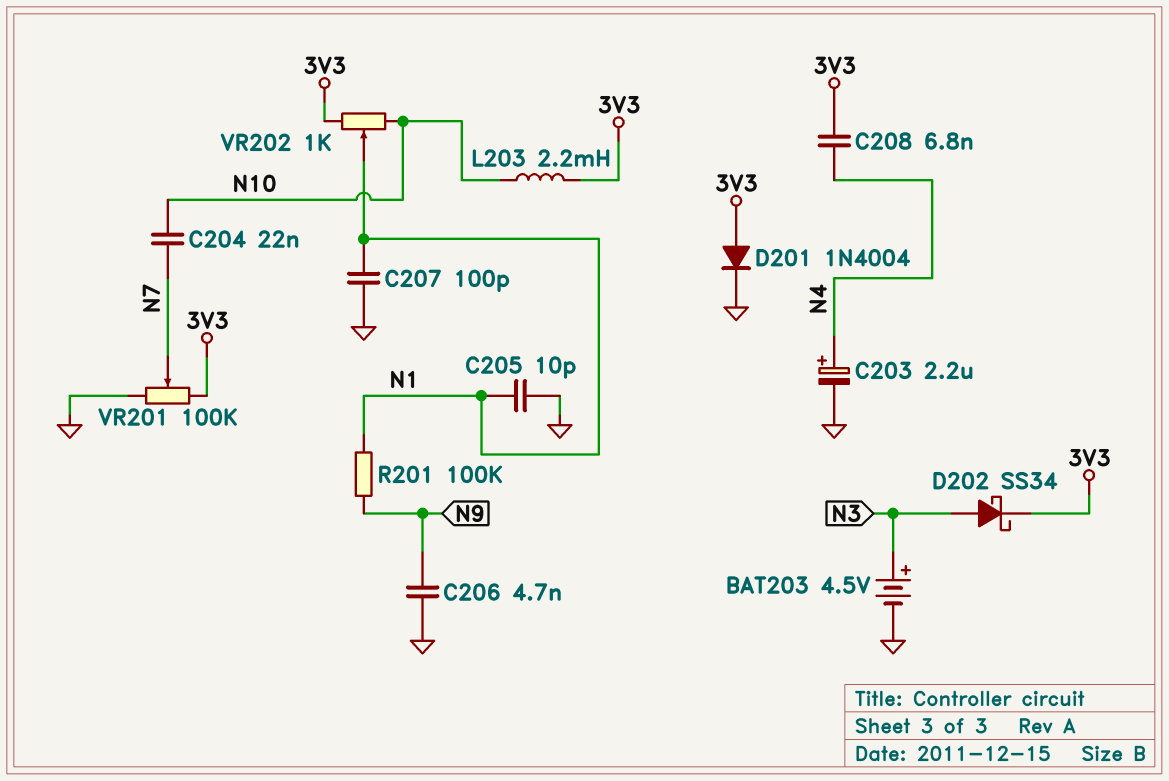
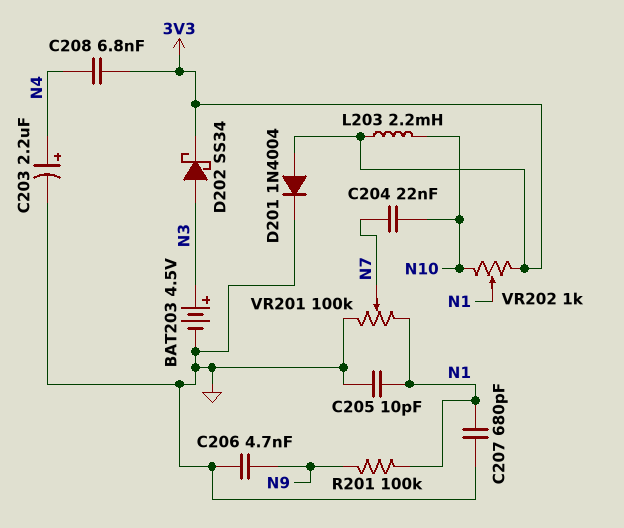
C207: 100pF (GND, N1) -> 680pF (GND, N1)
VR201: 100k (3V3, GND, wiper N7) -> 100k (GND, N1, wiper N7)

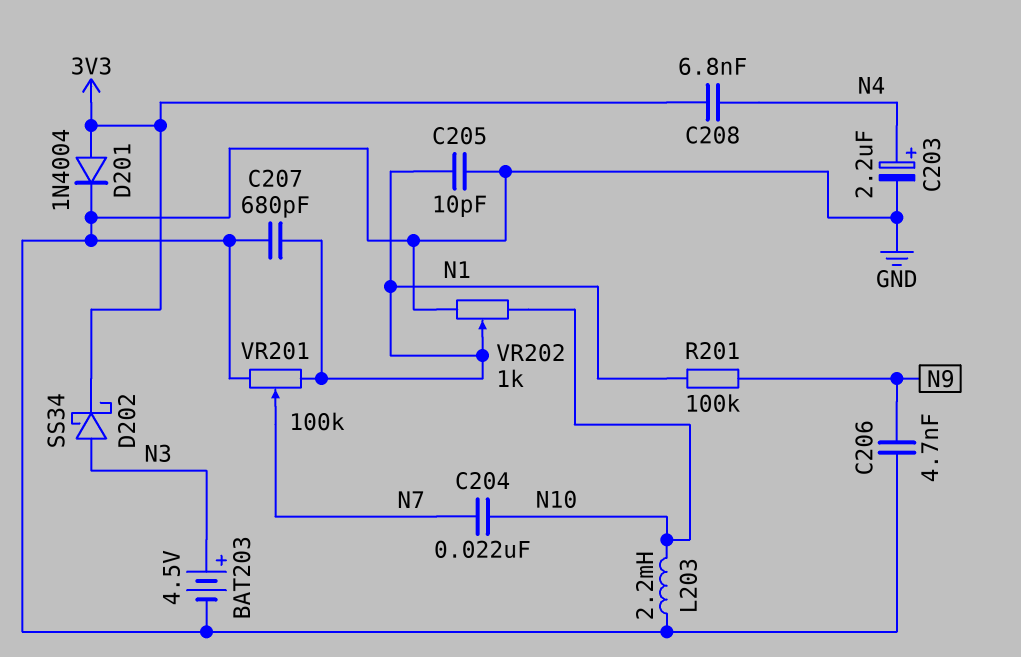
L203: 2.2mH (3V3, N10) -> 2.2mH (GND, N10)
VR202: 1k (3V3, N10, wiper N1) -> 1k (GND, N10, wiper N1)

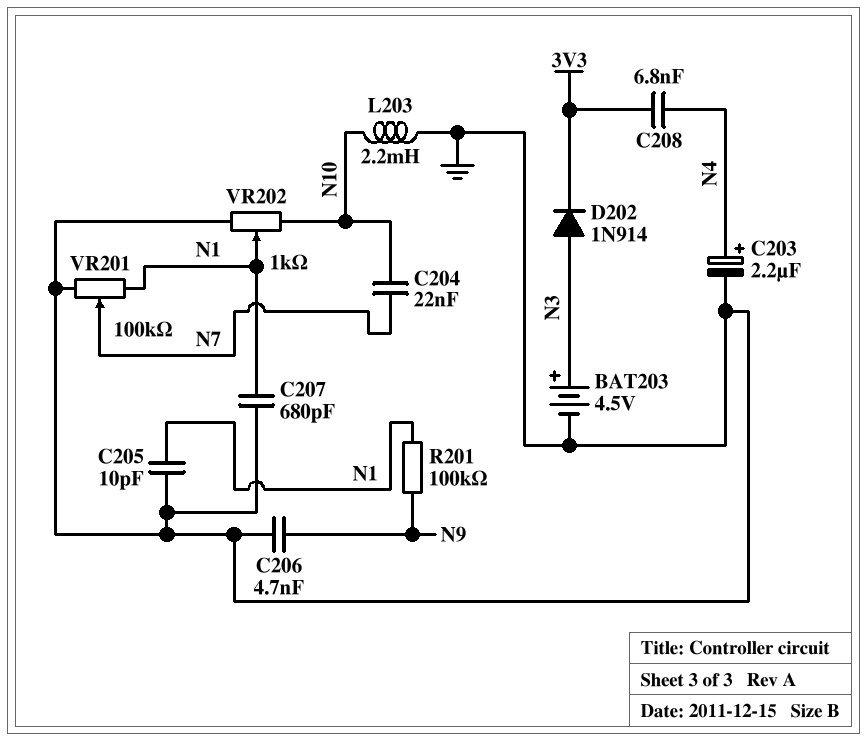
D201: diode 1N4004 (A 3V3, K GND) -> none
D202: schottky SS34 (A N3, K 3V3) -> diode 1N914 (A N3, K 3V3)

